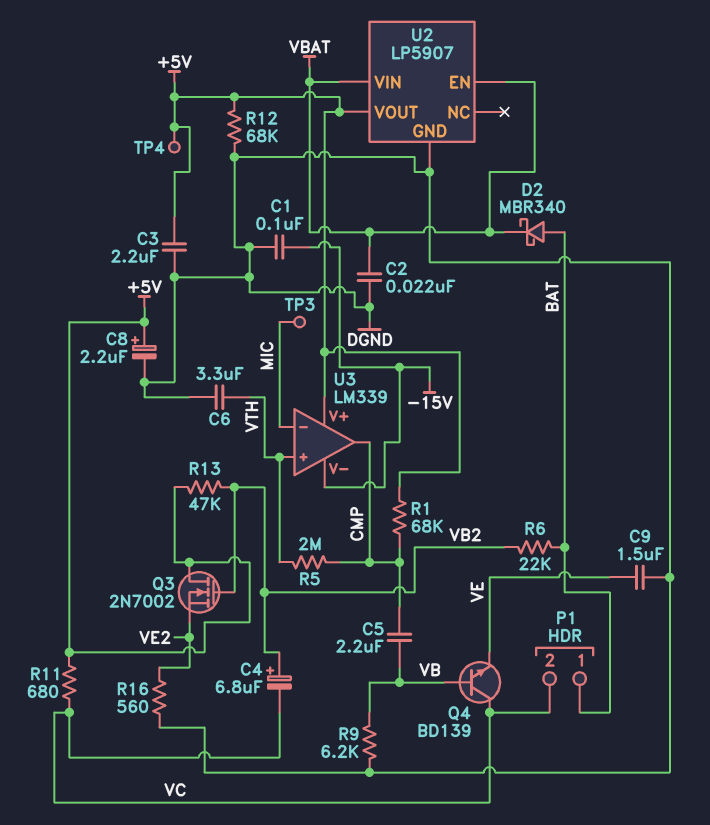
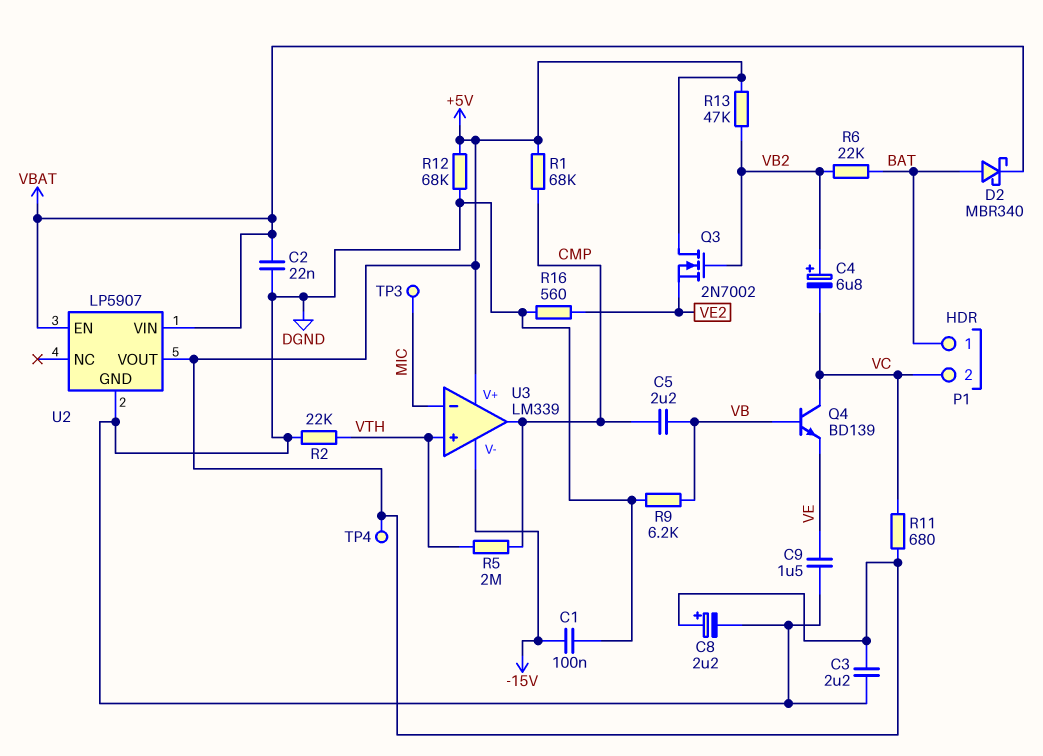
C6: 3.3uF (DGND, VTH) -> none
R2: none -> 22k (DGND, VTH)

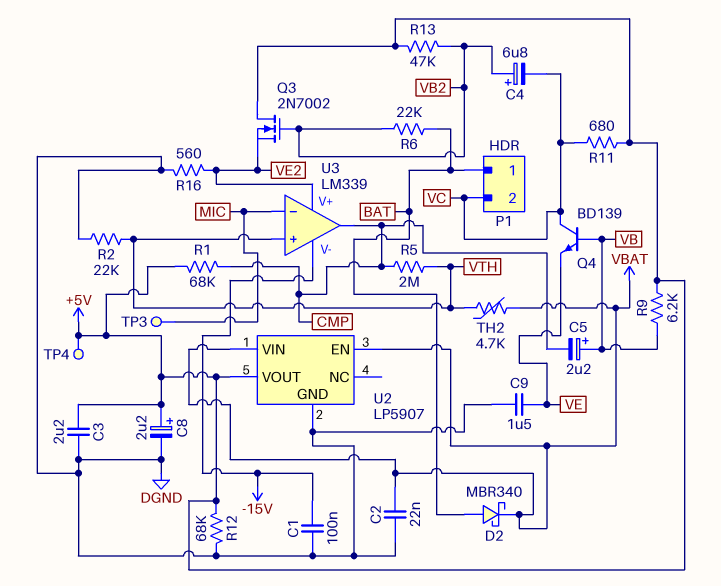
C5: 2.2uF (CMP, VB) -> 2.2uF (plus VB, minus CMP)
R9: 6.2k (DGND, VB) -> 6.2k (+5V, VB)
TH2: none -> 4.7k (VBAT, VTH)
U3 pin V+: +5V -> VE2

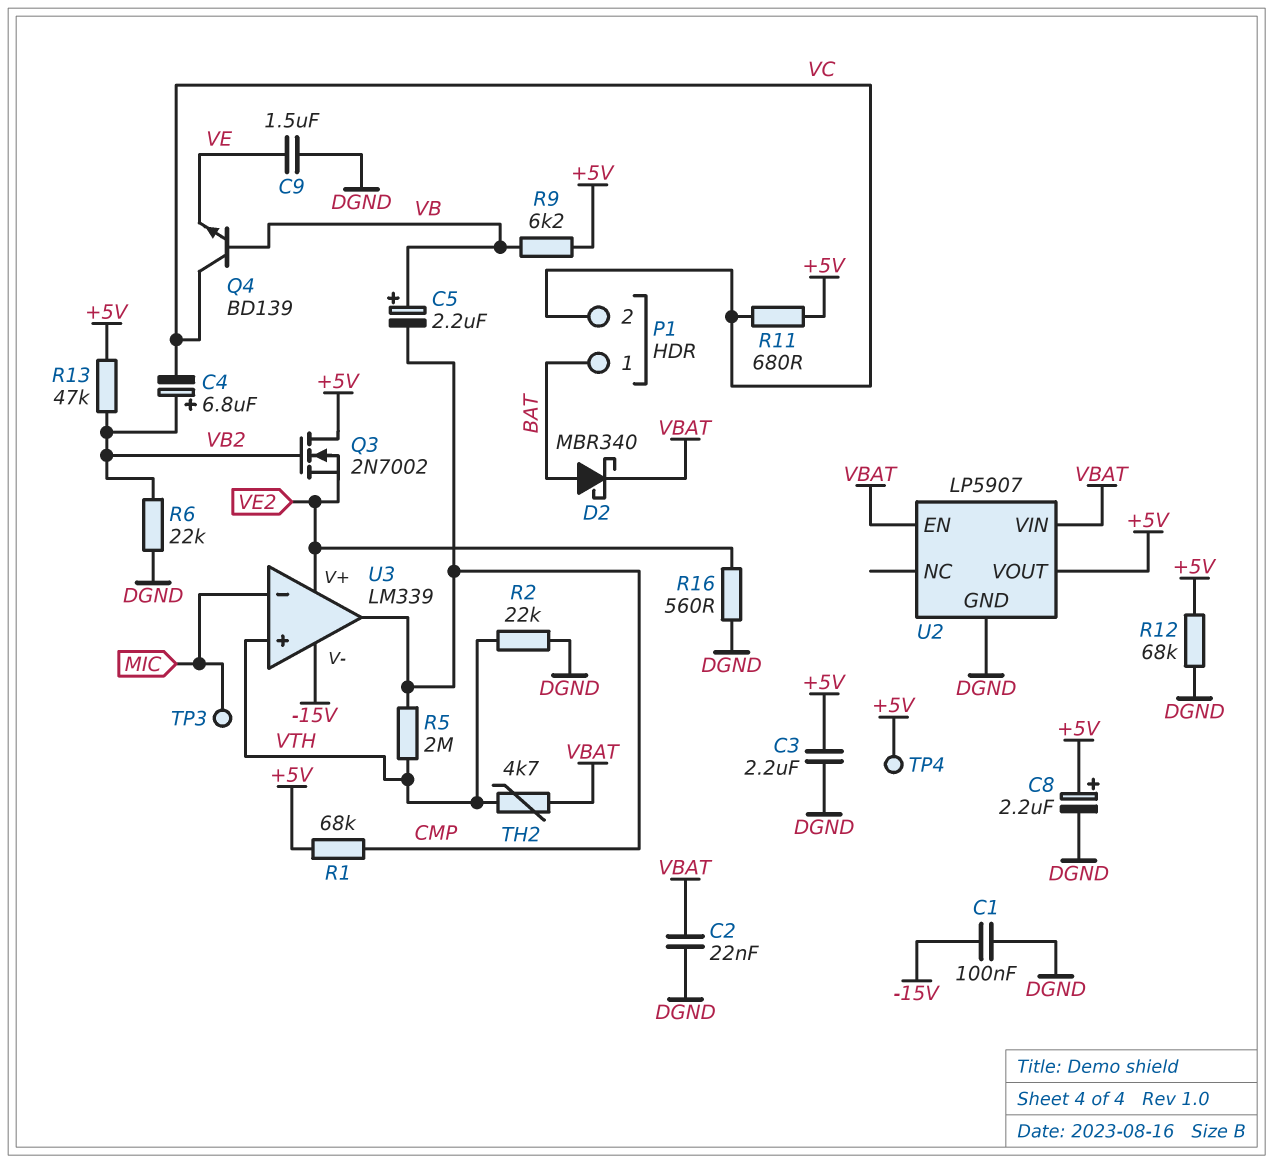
R6: 22k (BAT, VB2) -> 22k (DGND, VB2)

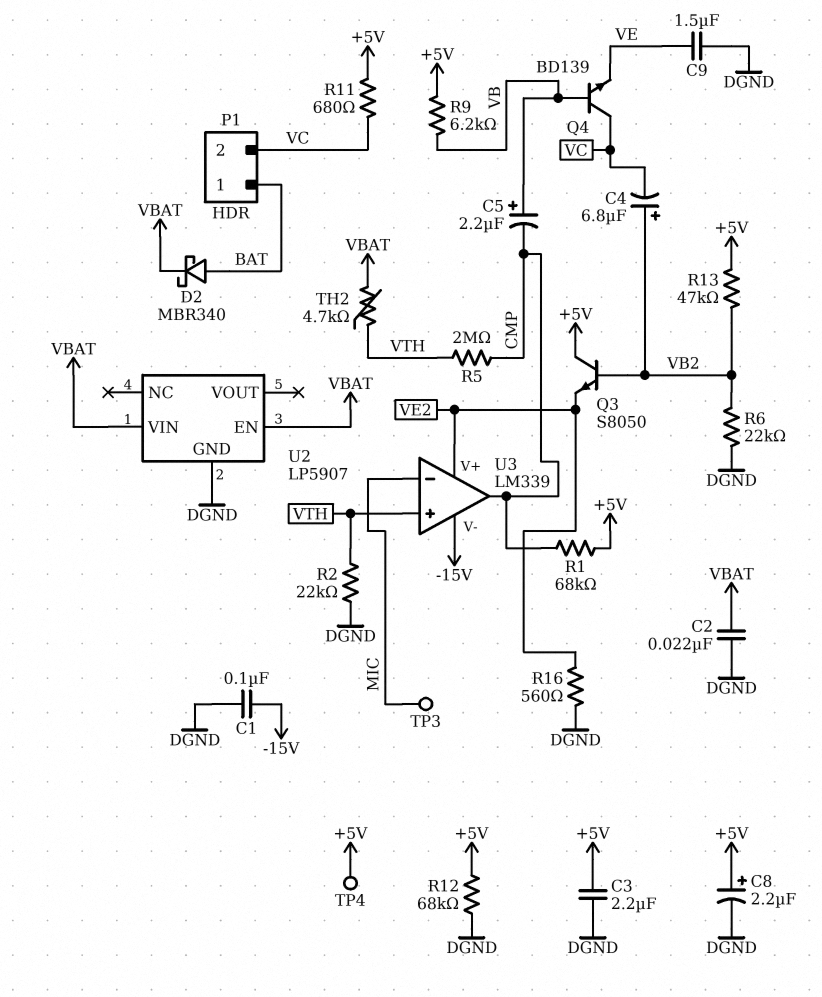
Q3: NMOS 2N7002 (G VB2, D +5V, S VE2) -> NPN S8050 (B VB2, C +5V, E VE2)
U2 pin VOUT: +5V -> none

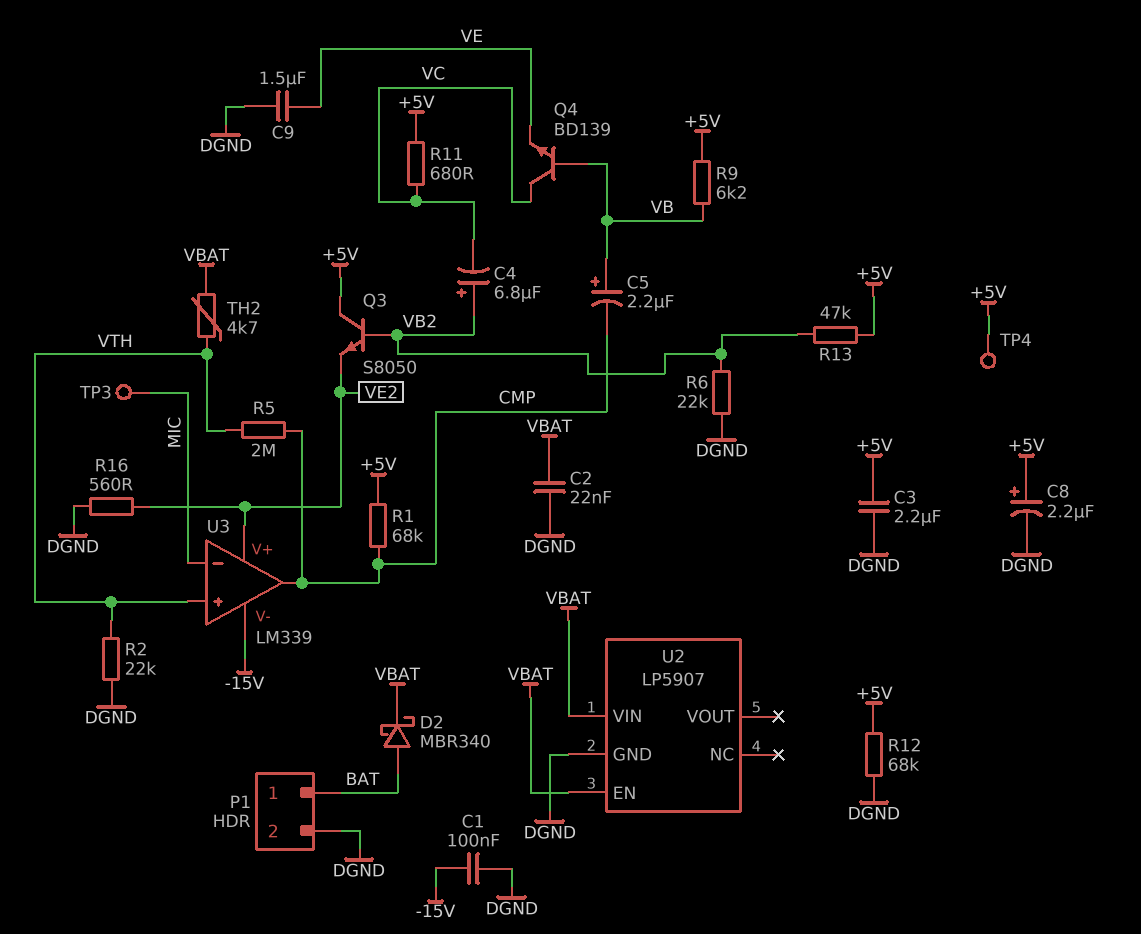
P1 pin 2: VC -> DGND

